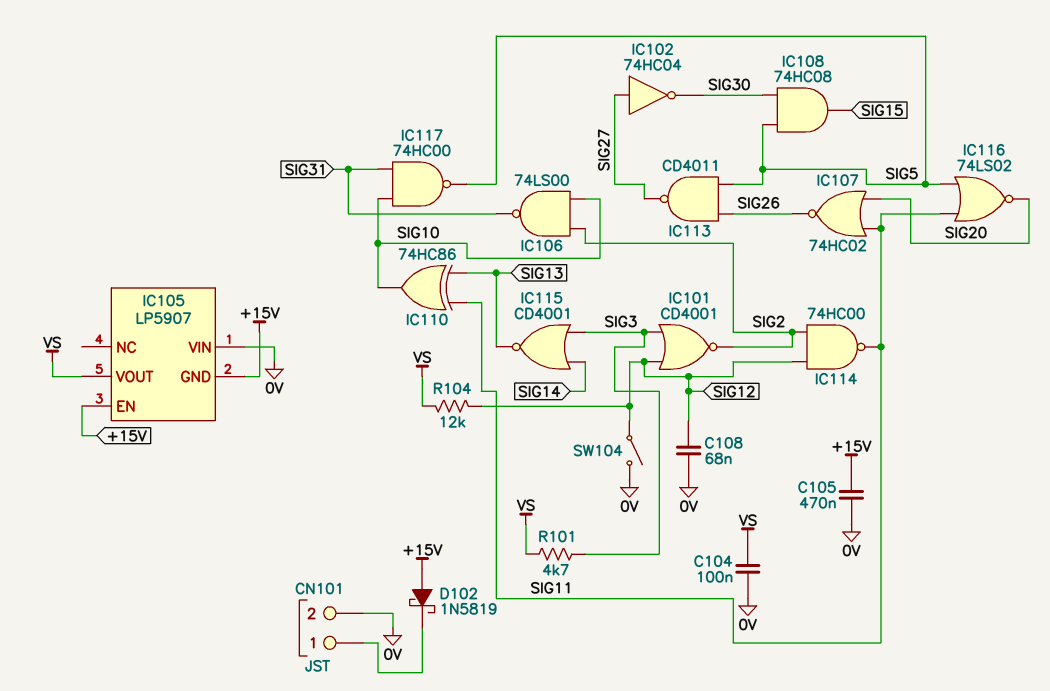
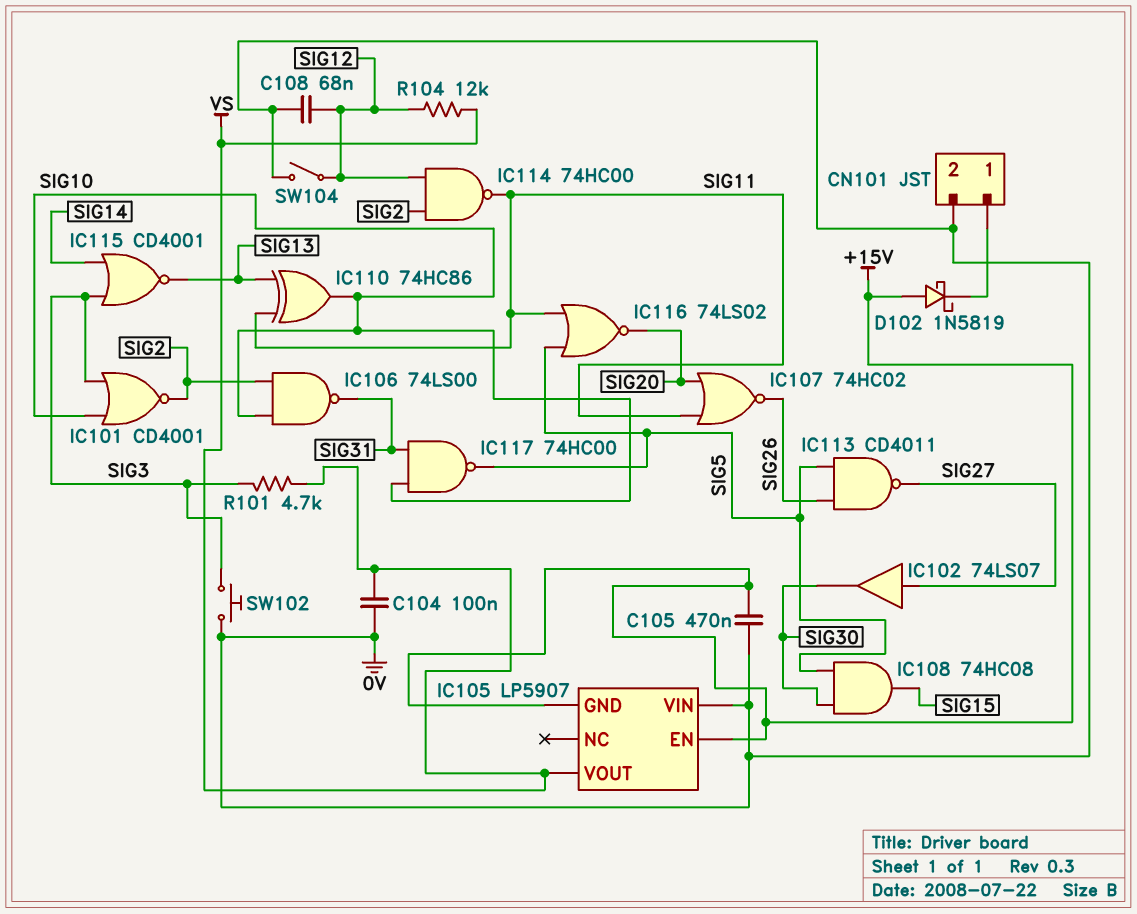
IC101: NOR CD4001 (in SIG3, in SIG12, out SIG2) -> NOR CD4001 (in SIG3, in SIG10, out SIG2)
IC102: NOT 74HC04 (in SIG27, out SIG30) -> buffer 74LS07 (in SIG27, out SIG30)
SW102: none -> button (0V, SIG3)

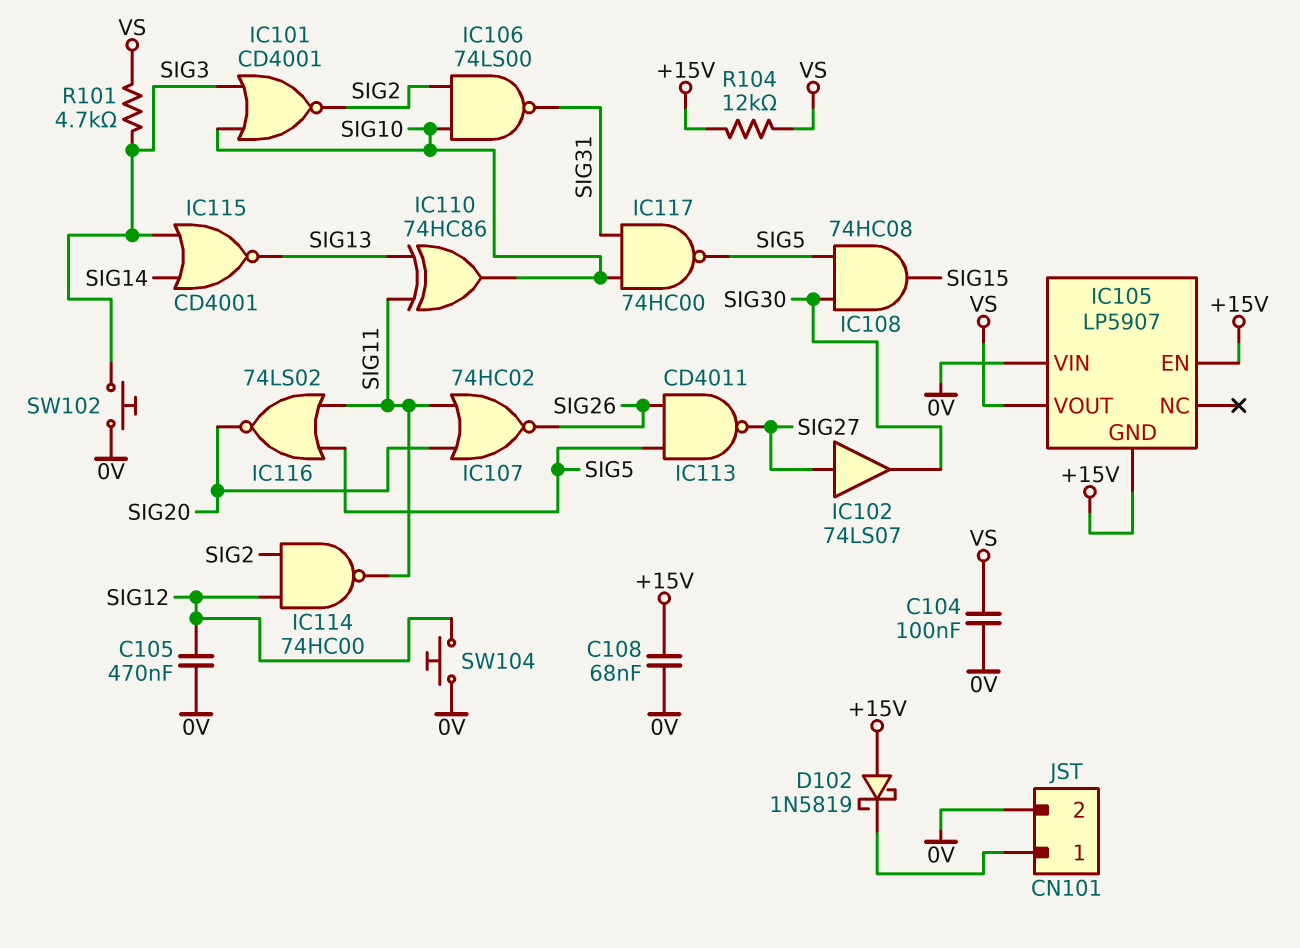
C105: 470nF (+15V, 0V) -> 470nF (0V, SIG12)
C108: 68nF (0V, SIG12) -> 68nF (+15V, 0V)
R104: 12k (SIG12, VS) -> 12k (+15V, VS)
SW104: switch (0V, SIG12) -> button (0V, SIG12)

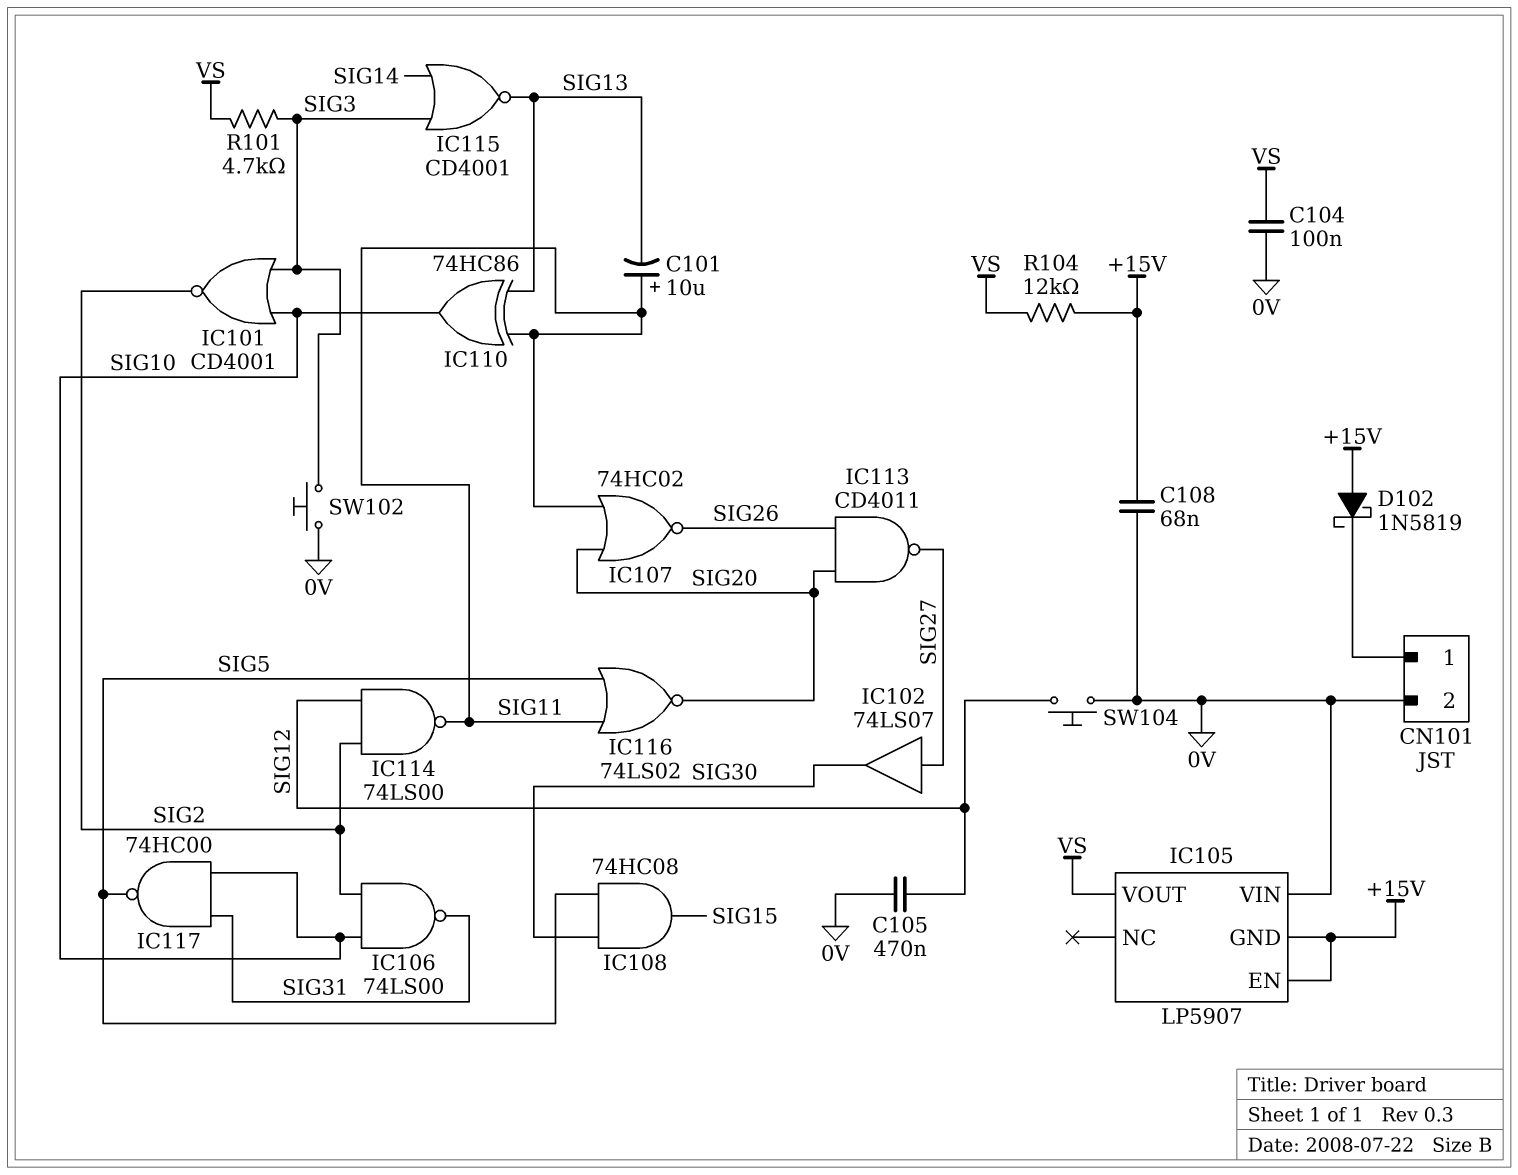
C101: none -> 10uF (plus SIG11, minus SIG13)
IC113: NAND CD4011 (in SIG5, in SIG26, out SIG27) -> NAND CD4011 (in SIG20, in SIG26, out SIG27)
IC114: NAND 74HC00 (in SIG2, in SIG12, out SIG11) -> NAND 74LS00 (in SIG2, in SIG12, out SIG11)

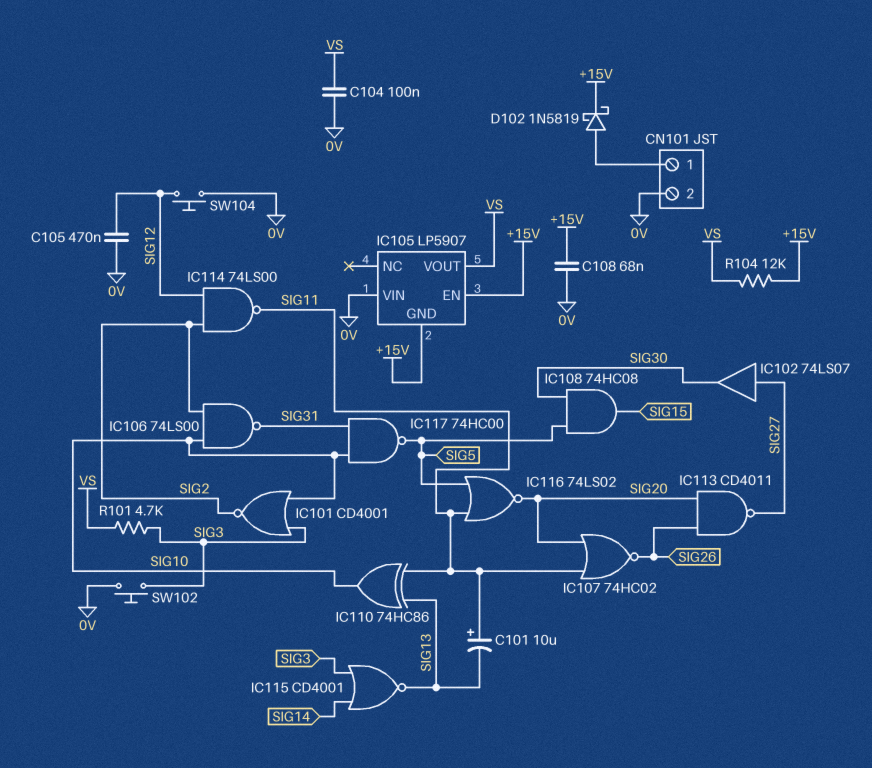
D102: schottky 1N5819 (A +15V, K CN101/1) -> schottky 1N5819 (A CN101/1, K +15V)

